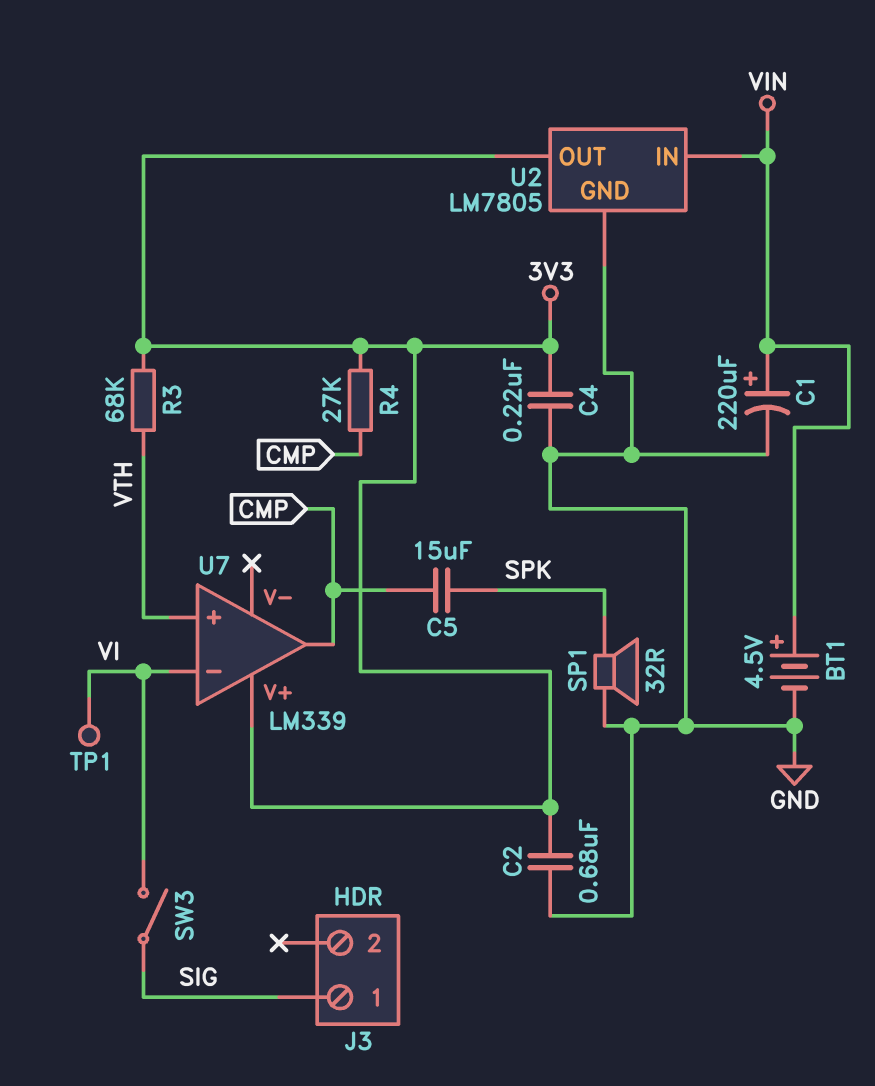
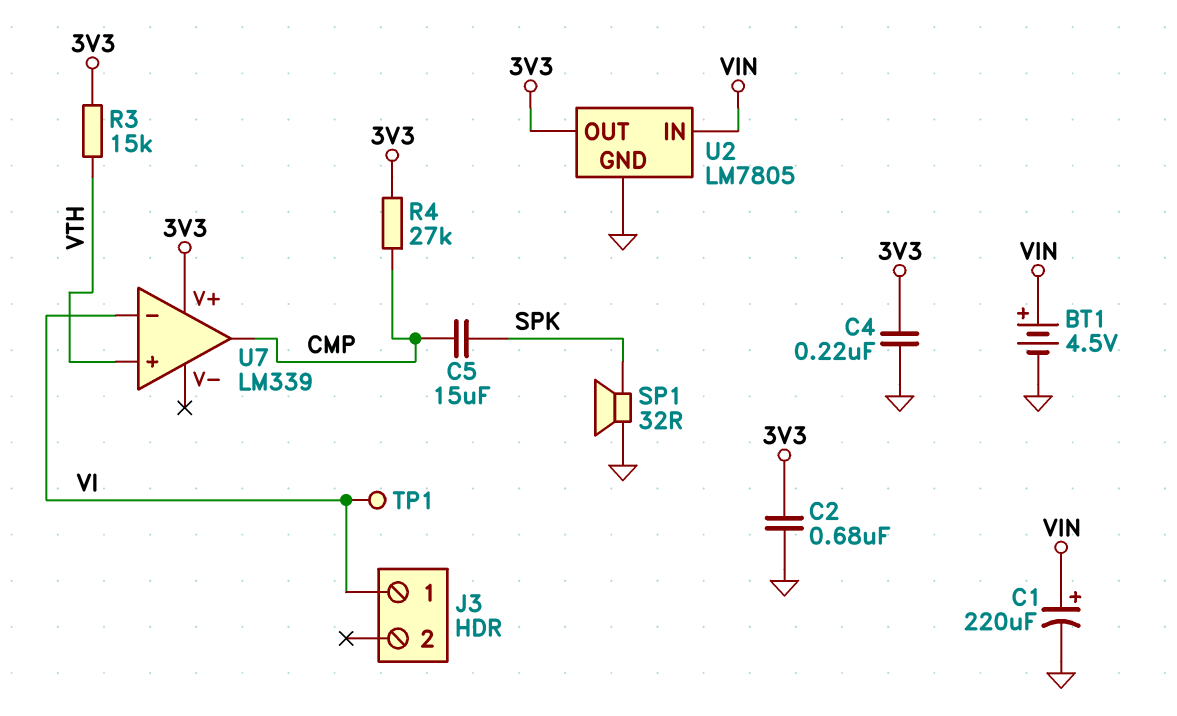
J3 pin 1: SIG -> VI
R3: 68k (3V3, VTH) -> 15k (3V3, VTH)
SW3: switch (SIG, VI) -> none

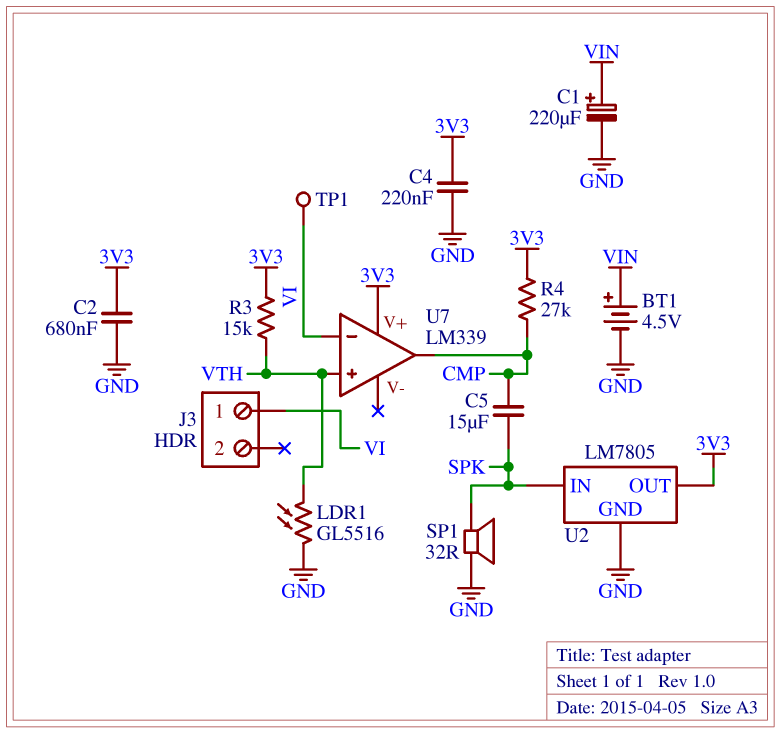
LDR1: none -> GL5516 (GND, VTH)
U2 pin IN: VIN -> SPK

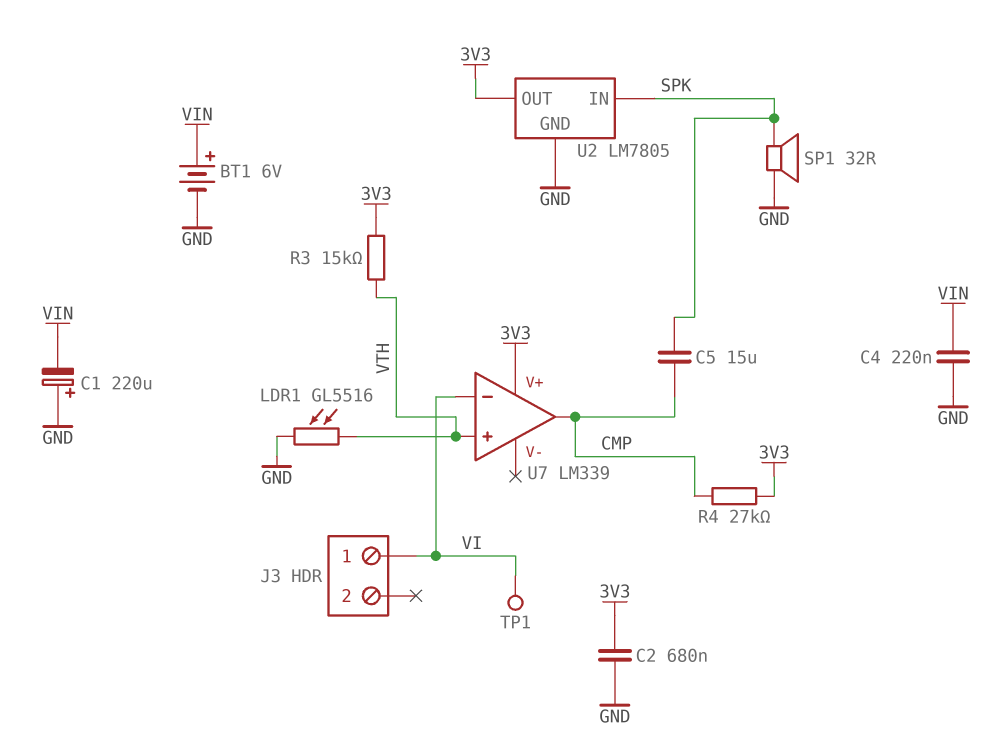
BT1: 4.5V (plus VIN, minus GND) -> 6V (plus VIN, minus GND)
C1: 220uF (plus VIN, minus GND) -> 220uF (plus GND, minus VIN)
C4: 220nF (3V3, GND) -> 220nF (GND, VIN)

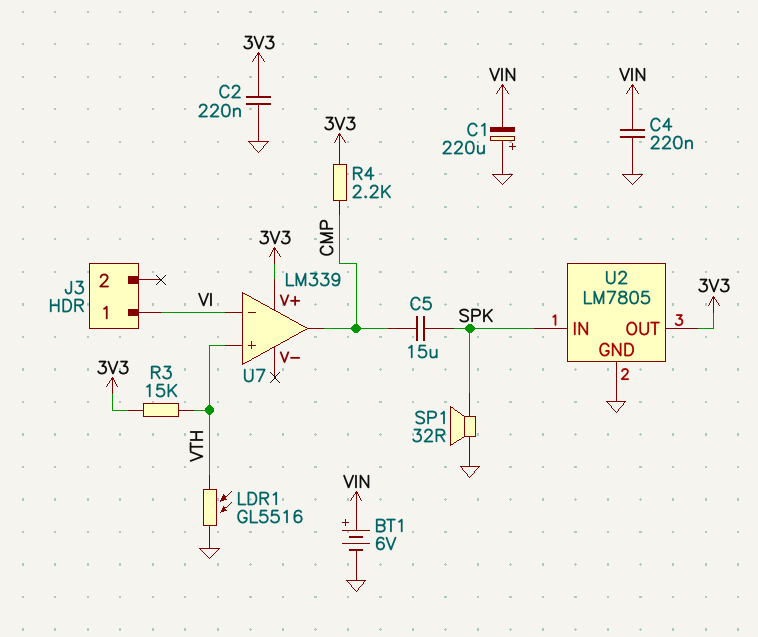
C2: 680nF (3V3, GND) -> 220nF (3V3, GND)
R4: 27k (3V3, CMP) -> 2.2k (3V3, CMP)
TP1: test point (VI) -> none

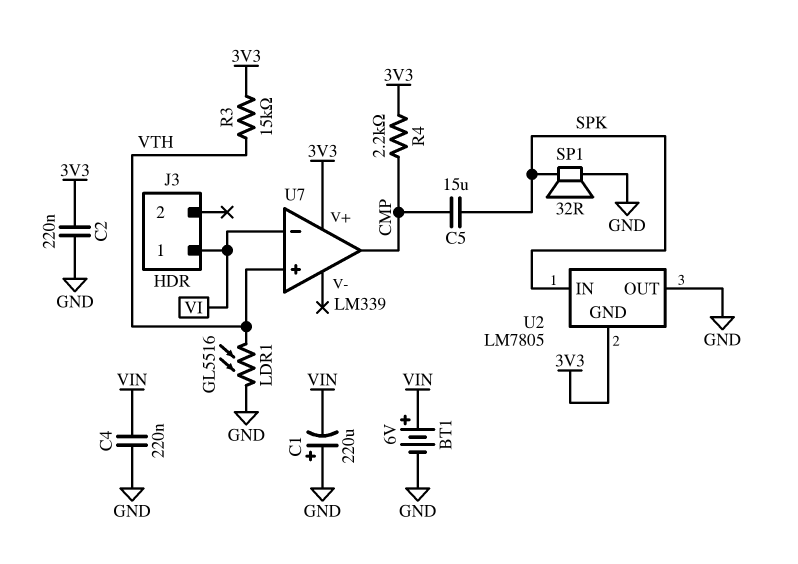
U2 pin GND: GND -> 3V3
U2 pin OUT: 3V3 -> GND

